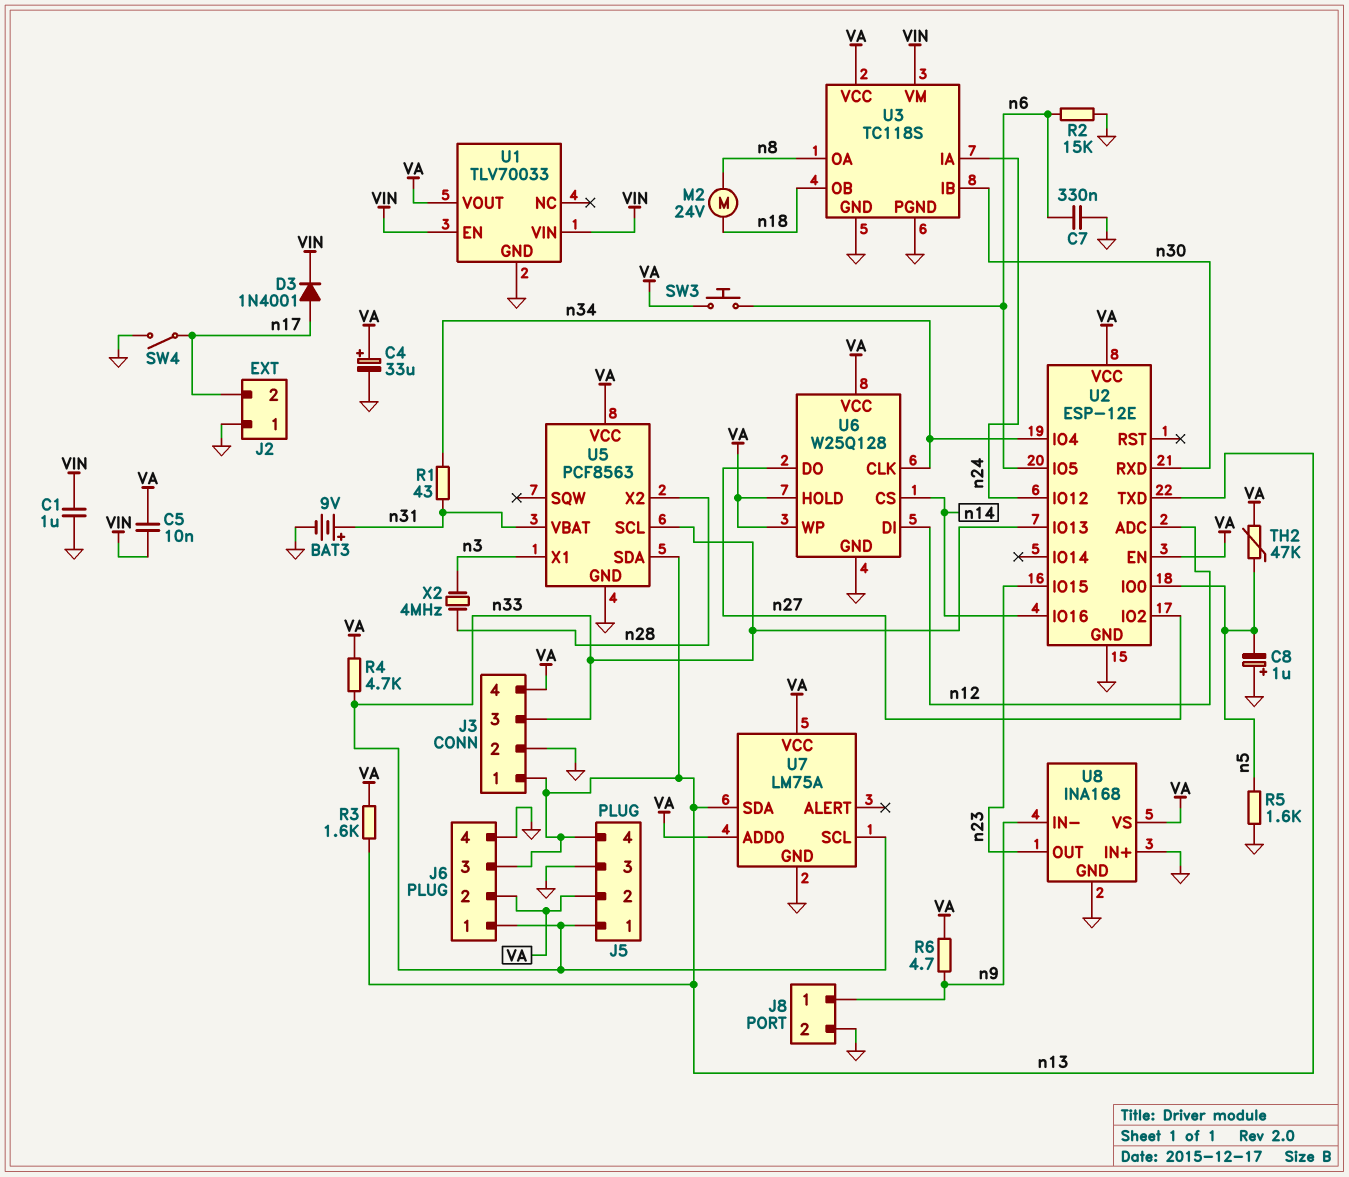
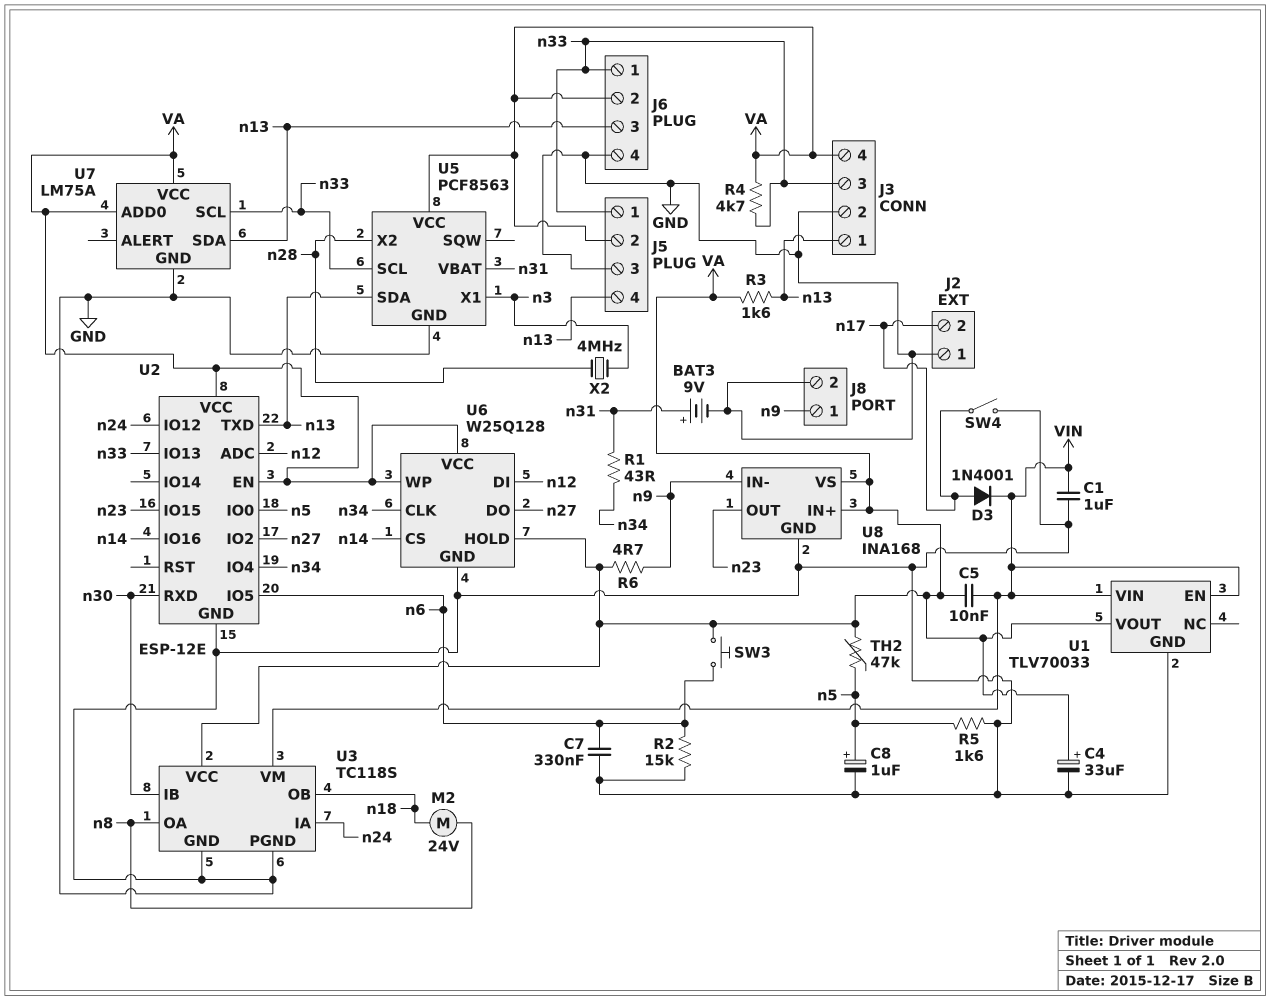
C8: 1uF (plus GND, minus n5) -> 1uF (plus n5, minus GND)
U8 pin IN+: GND -> VA

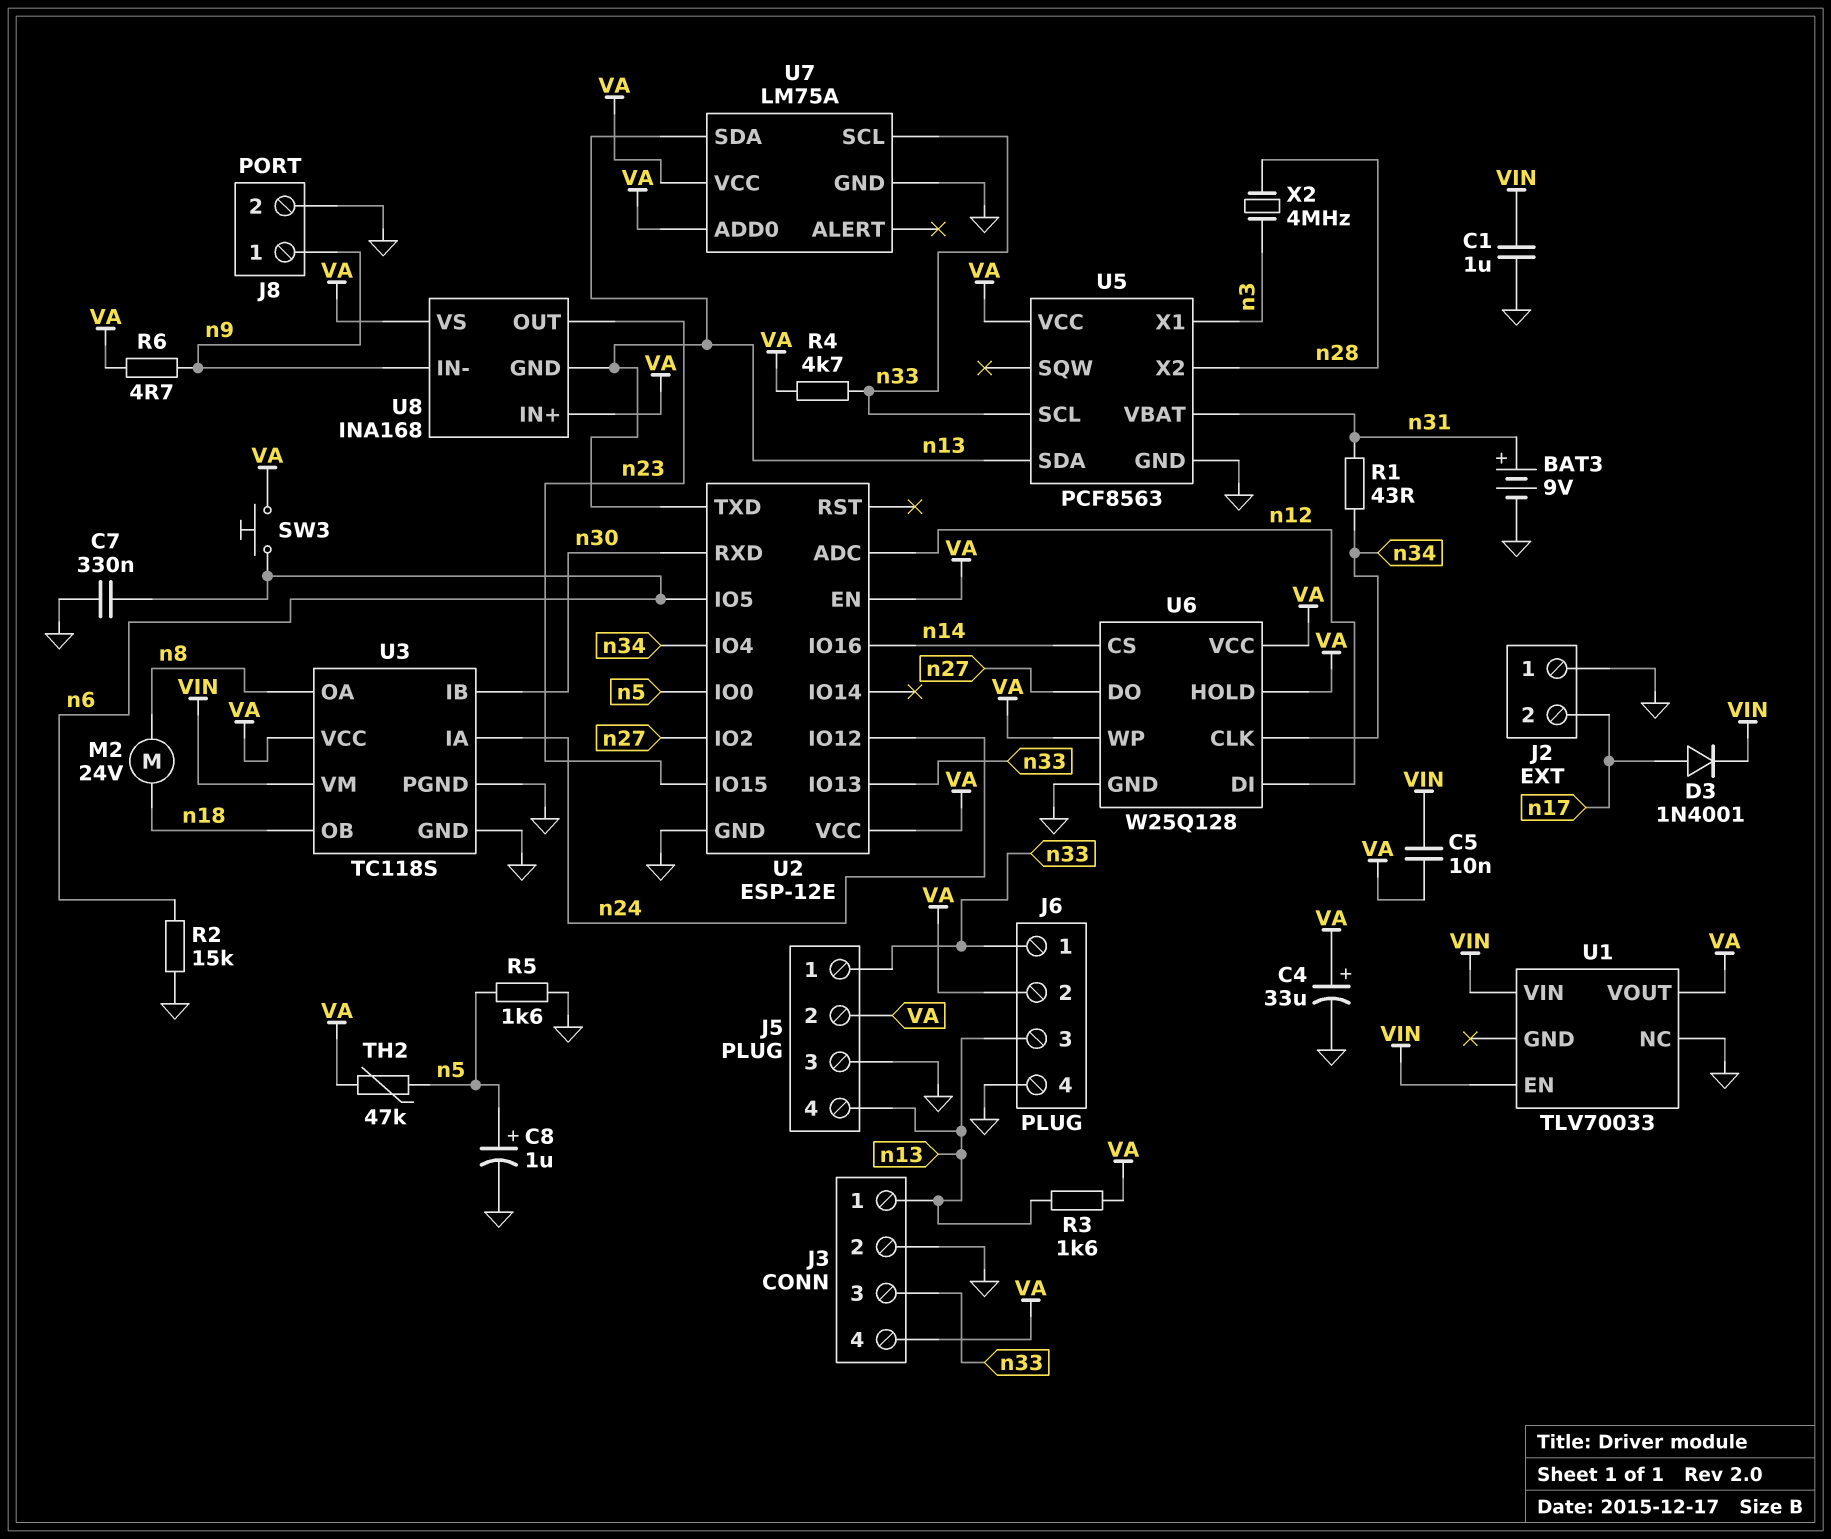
SW4: switch (GND, n17) -> none
U1 pin GND: GND -> none
U1 pin NC: none -> GND
U8 pin GND: GND -> n13

